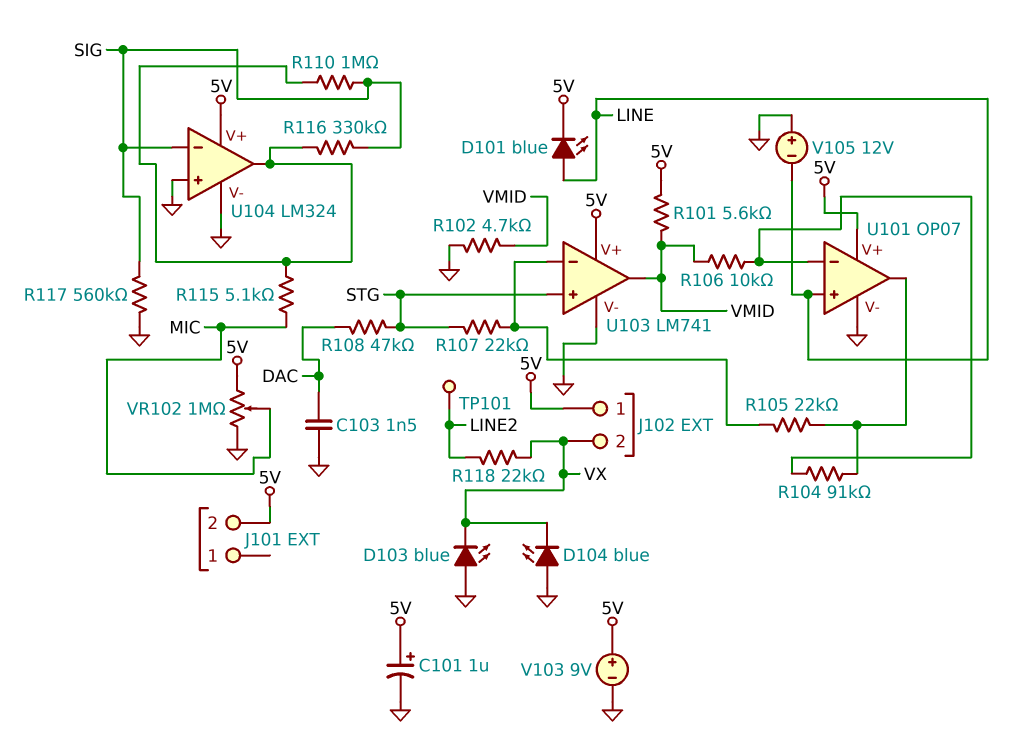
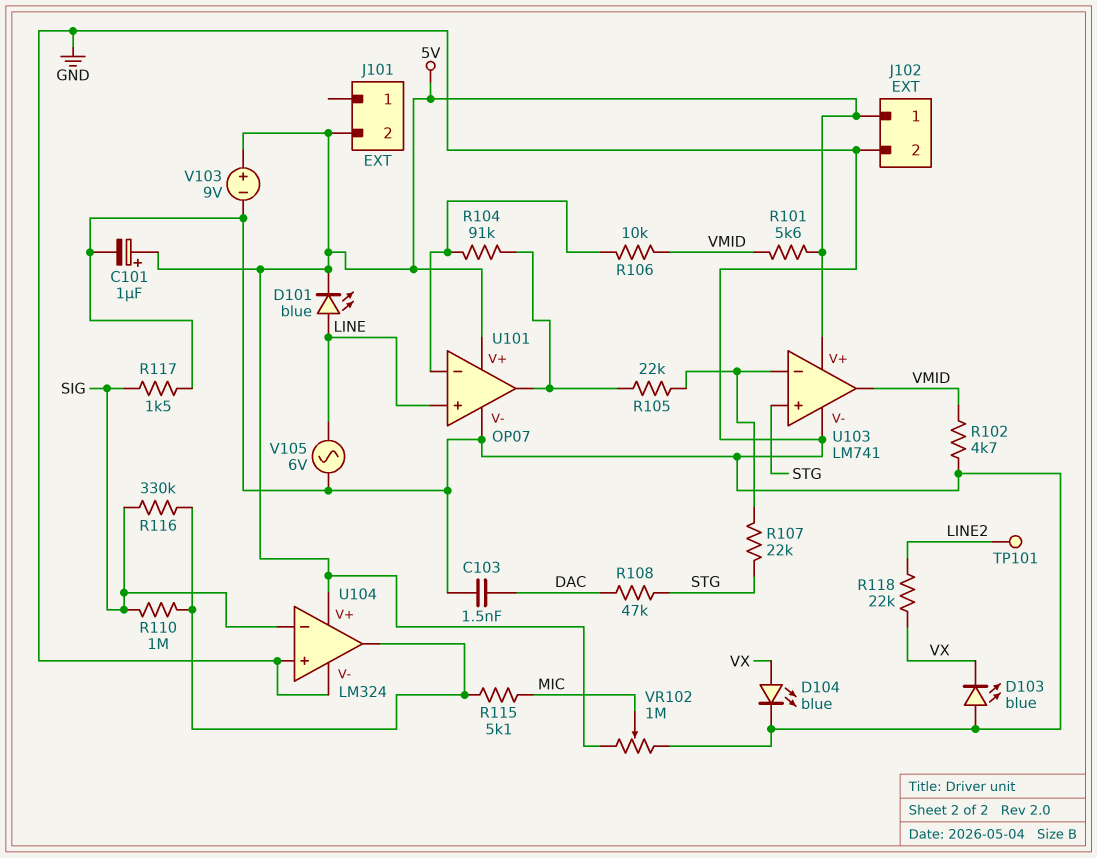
D104: LED blue (A GND, K VX) -> LED blue (A VX, K GND)
J102 pin 2: VX -> GND
R117: 560k (GND, SIG) -> 1.5k (GND, SIG)
V105: 12V (plus GND, minus LINE) -> AC 6V (GND, LINE)

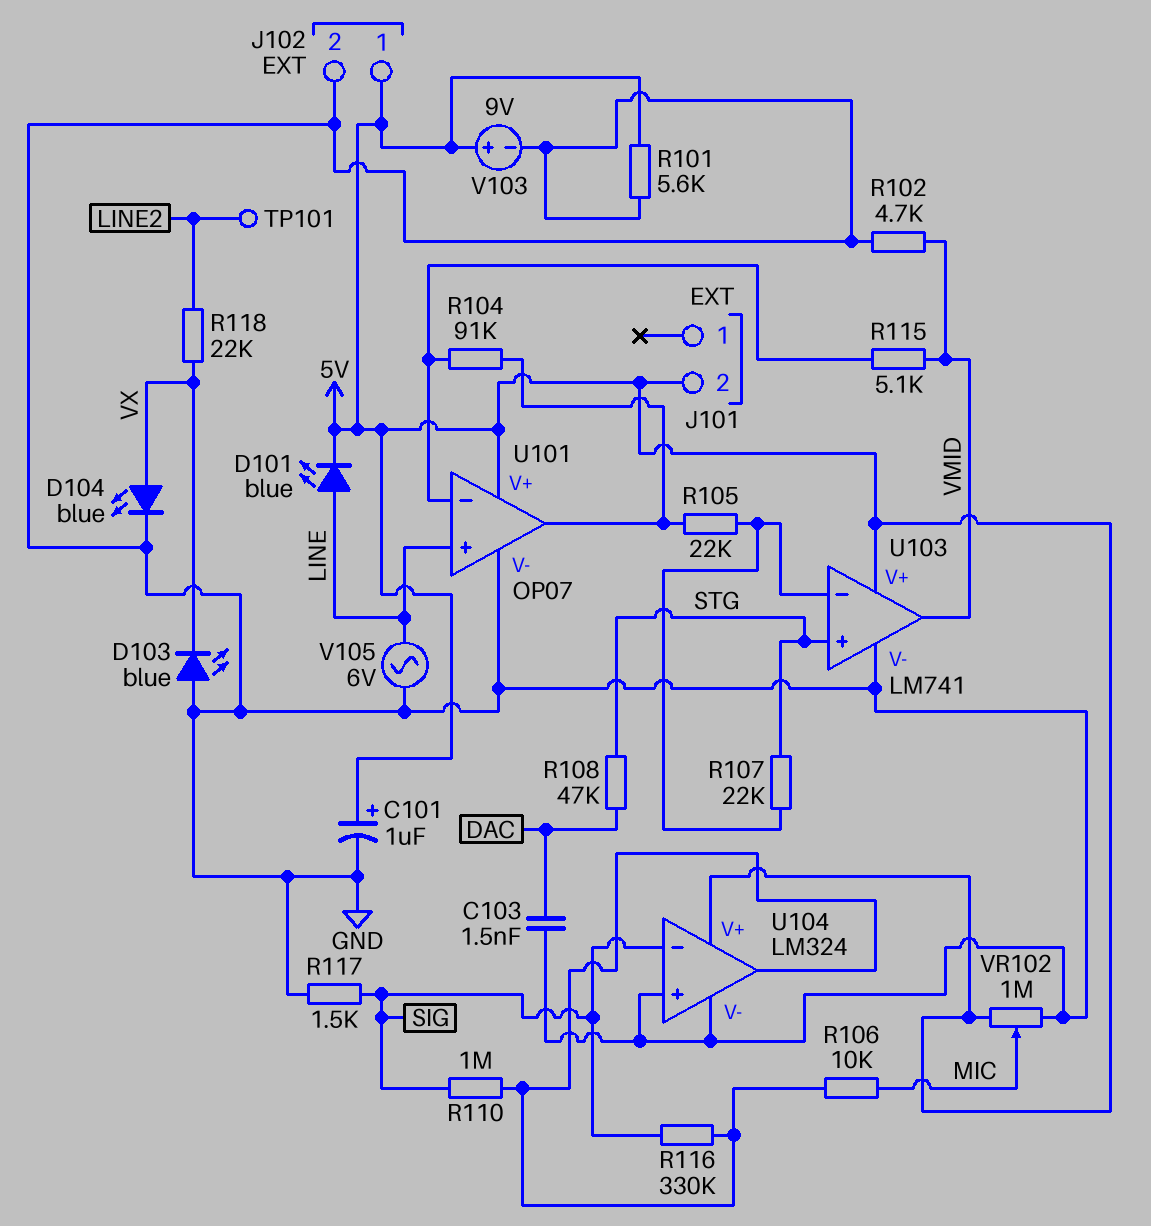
R101: 5.6k (5V, VMID) -> 5.6k (5V, GND)
R106: 10k (U101/in-, VMID) -> 10k (MIC, U104/out)
R115: 5.1k (MIC, U104/out) -> 5.1k (U101/in-, VMID)

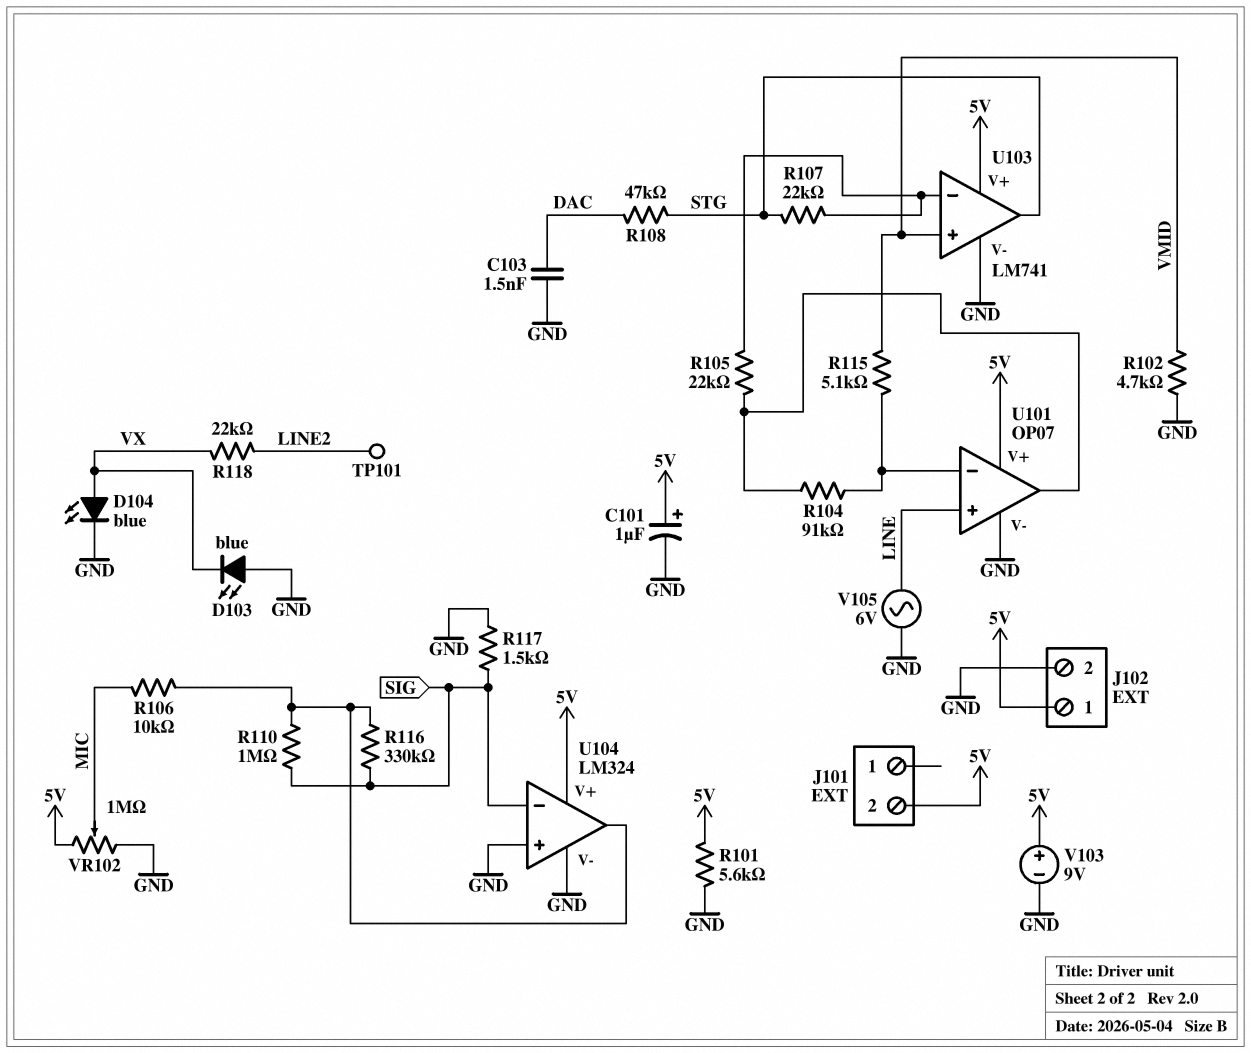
D101: LED blue (A LINE, K 5V) -> none
U103 pin in+: STG -> VMID
U103 pin out: VMID -> STG

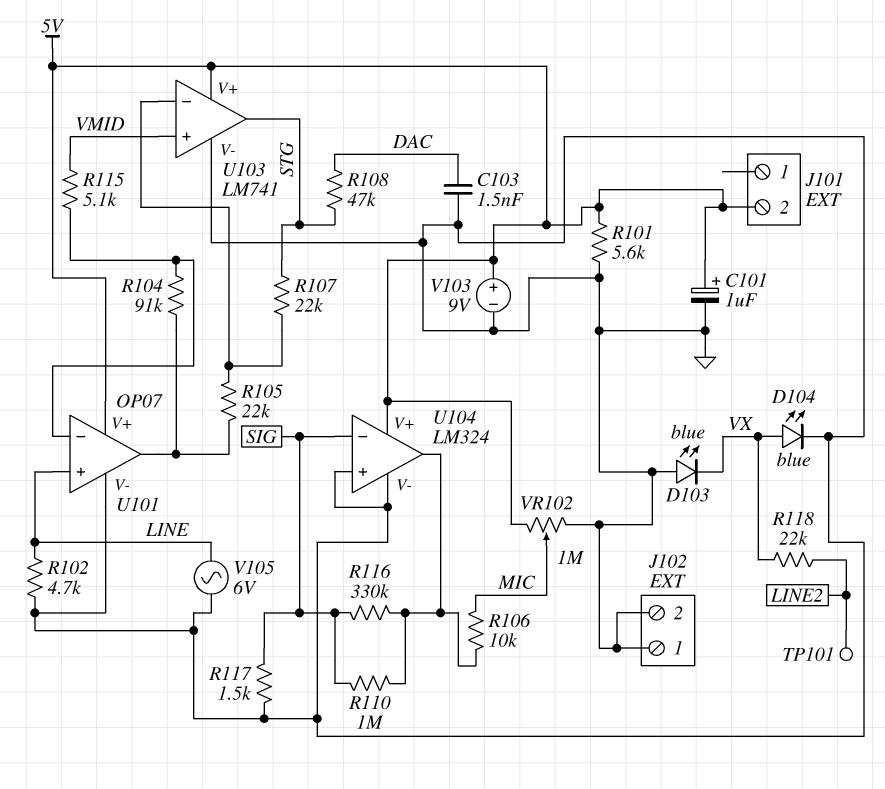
J102 pin 1: 5V -> GND
R102: 4.7k (GND, VMID) -> 4.7k (GND, LINE)

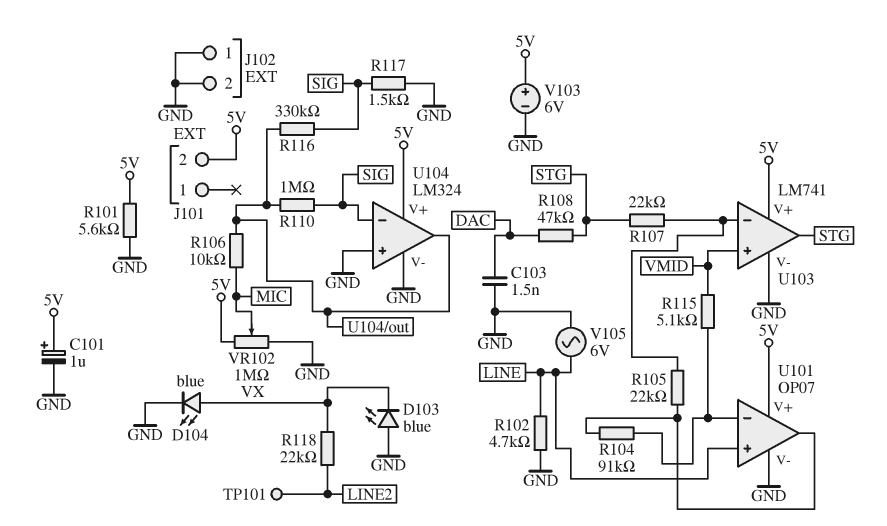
V103: 9V (plus 5V, minus GND) -> 6V (plus 5V, minus GND)

